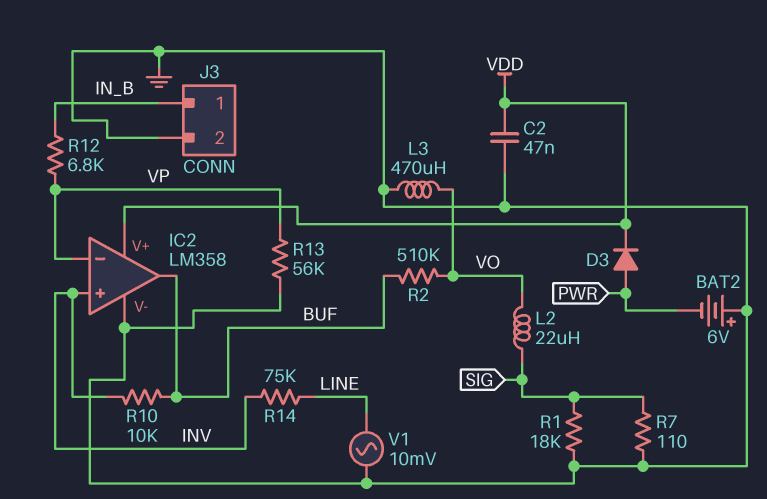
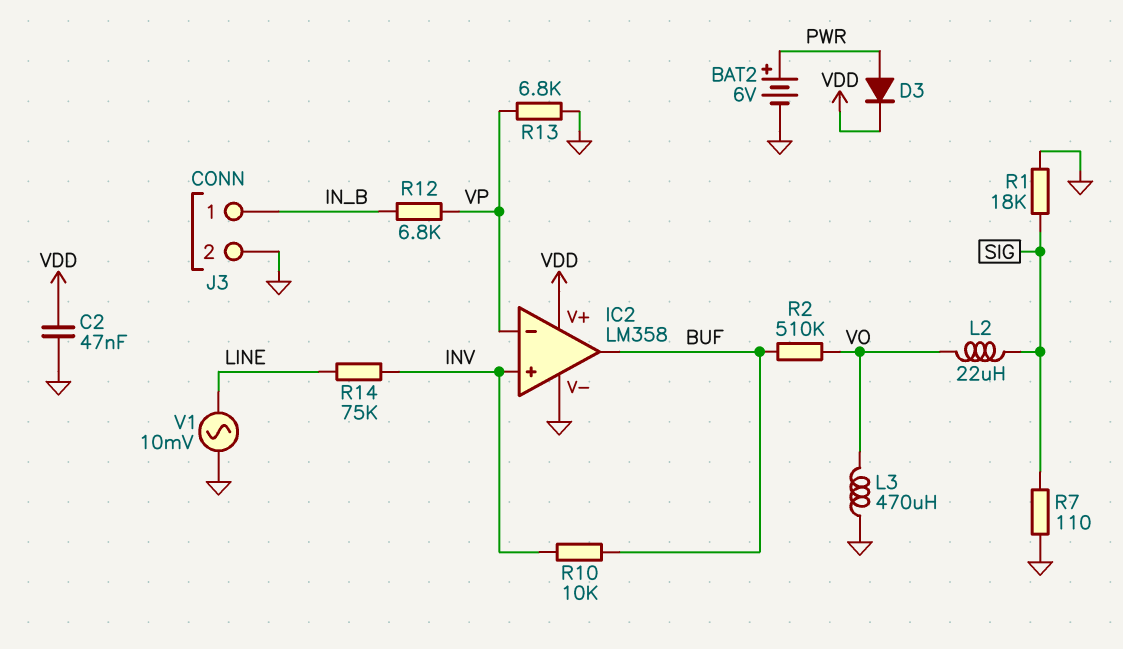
BAT2: 6V (plus GND, minus PWR) -> 6V (plus PWR, minus GND)
R13: 56k (GND, VP) -> 6.8k (GND, VP)

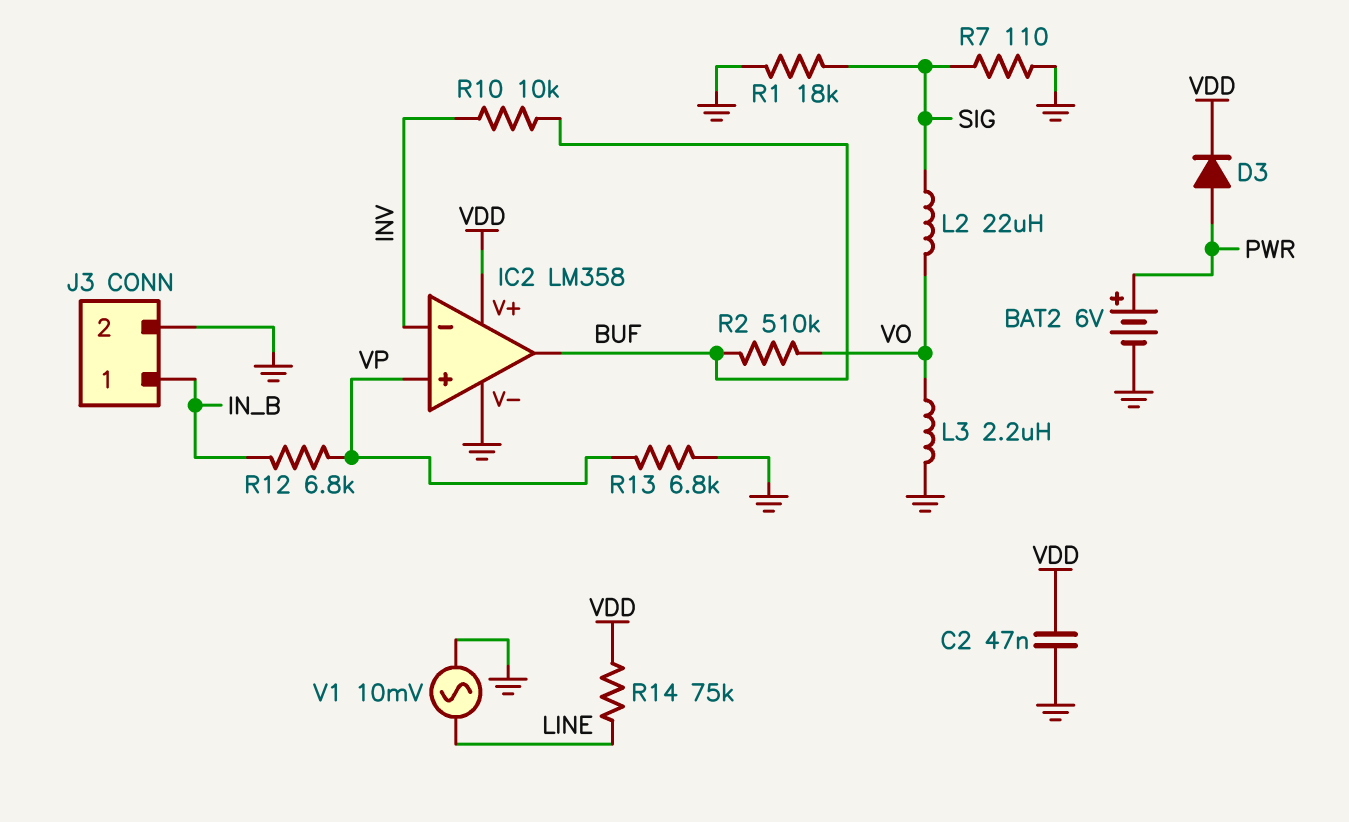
IC2 pin in+: INV -> VP
IC2 pin in-: VP -> INV
L3: 470uH (GND, VO) -> 2.2uH (GND, VO)
R14: 75k (INV, LINE) -> 75k (LINE, VDD)

